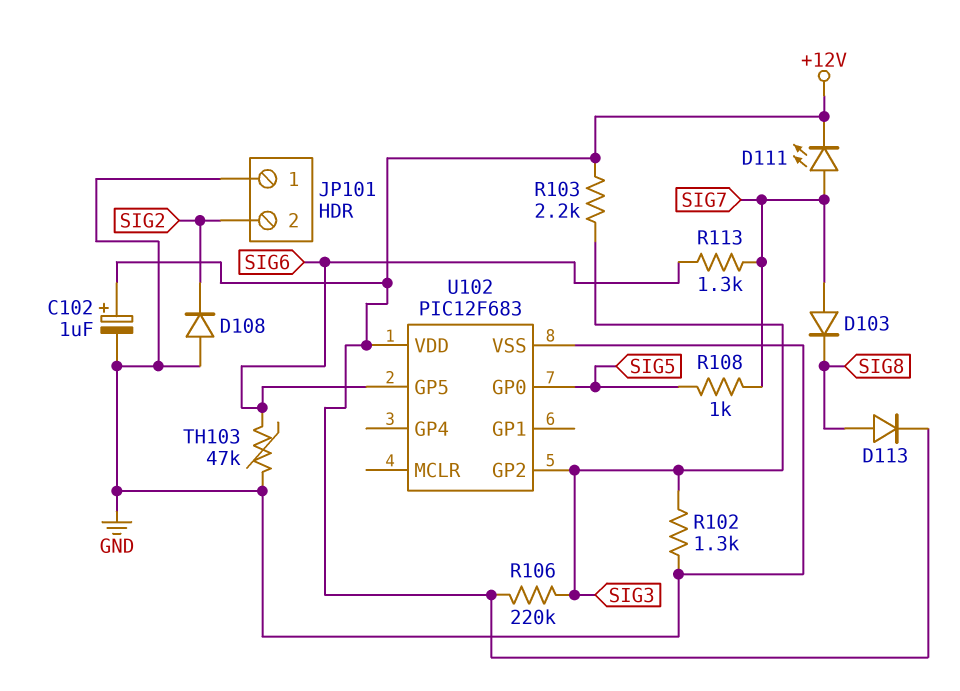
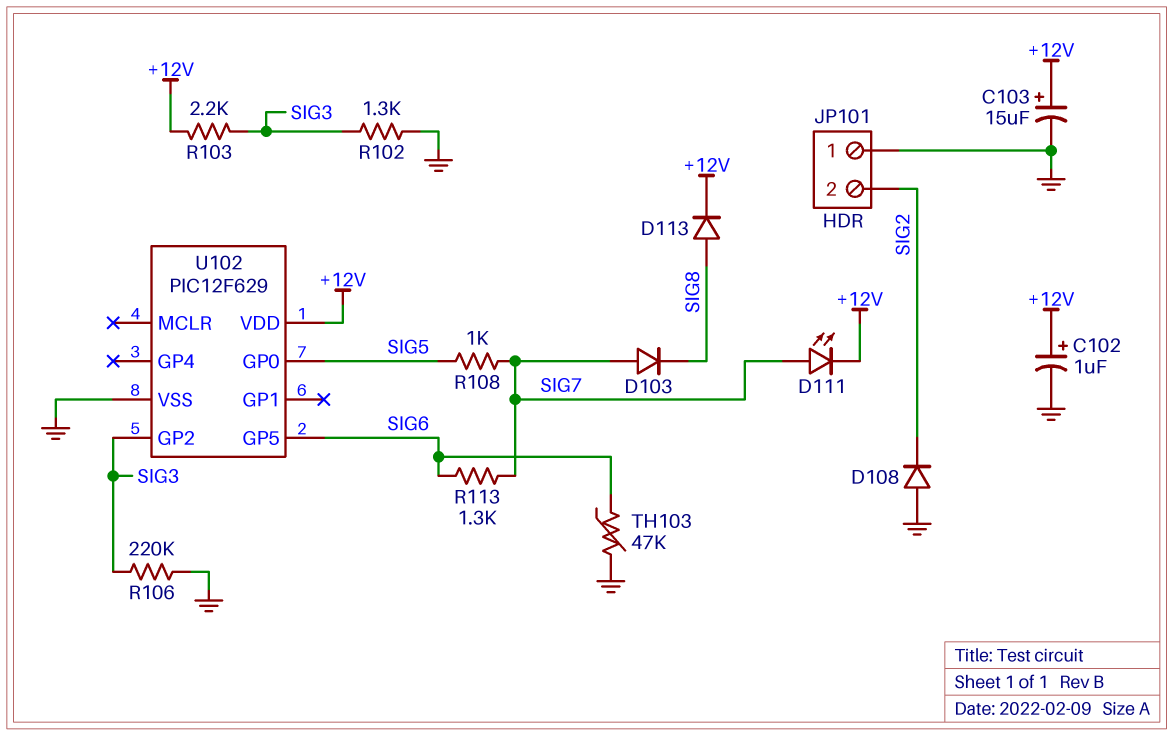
C103: none -> 15uF (plus +12V, minus GND)
R106: 220k (+12V, SIG3) -> 220k (GND, SIG3)
U102: PIC12F683 -> PIC12F629

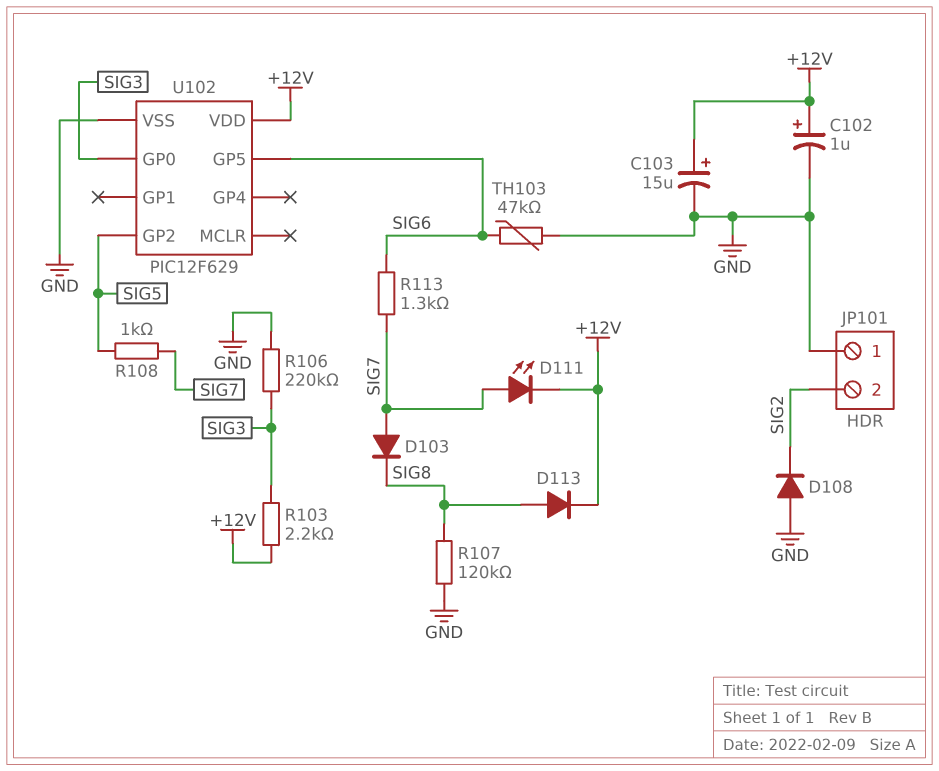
R102: 1.3k (GND, SIG3) -> none
R107: none -> 120k (GND, SIG8)
U102 pin GP0: SIG5 -> SIG3
U102 pin GP2: SIG3 -> SIG5

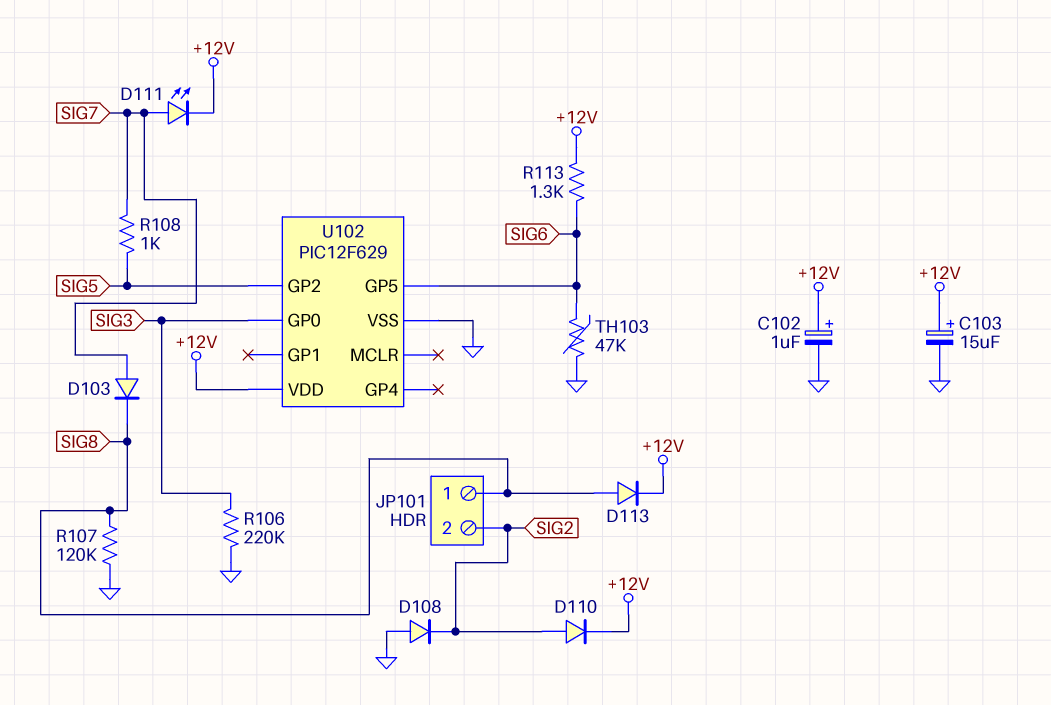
D110: none -> diode (A SIG2, K +12V)
JP101 pin 1: GND -> SIG8
R103: 2.2k (+12V, SIG3) -> none
R113: 1.3k (SIG6, SIG7) -> 1.3k (+12V, SIG6)

